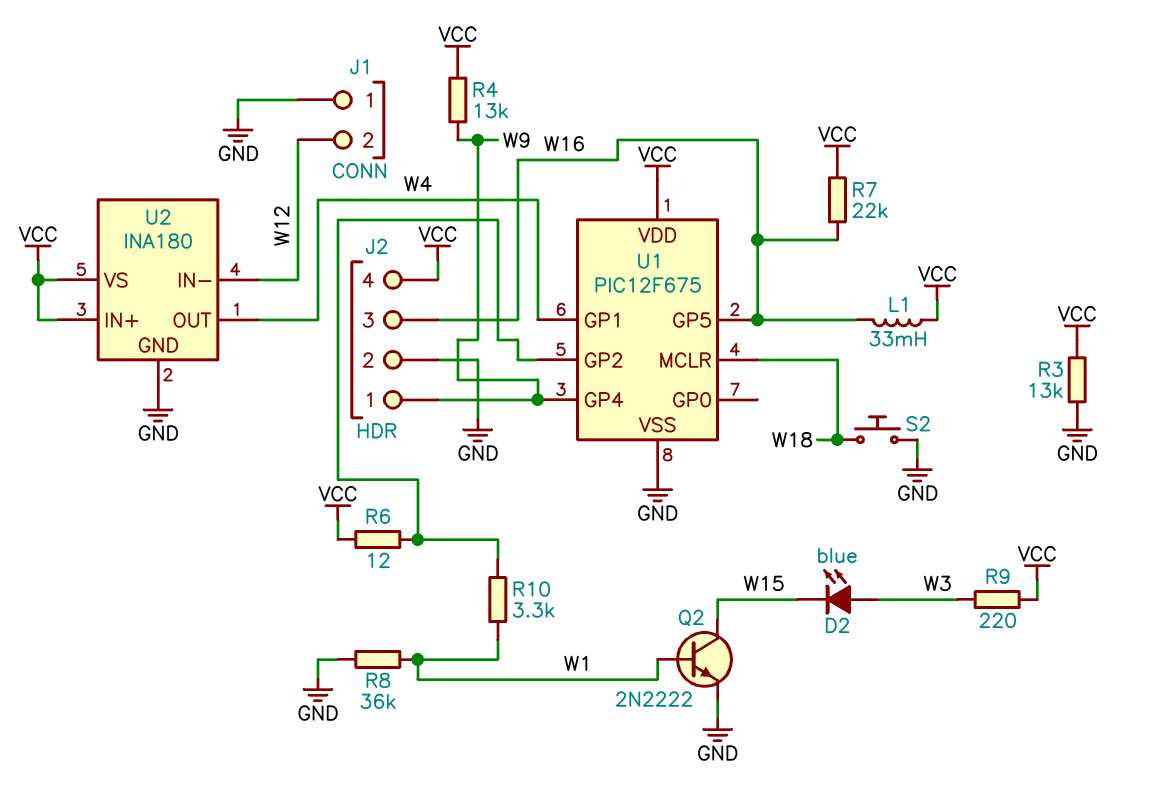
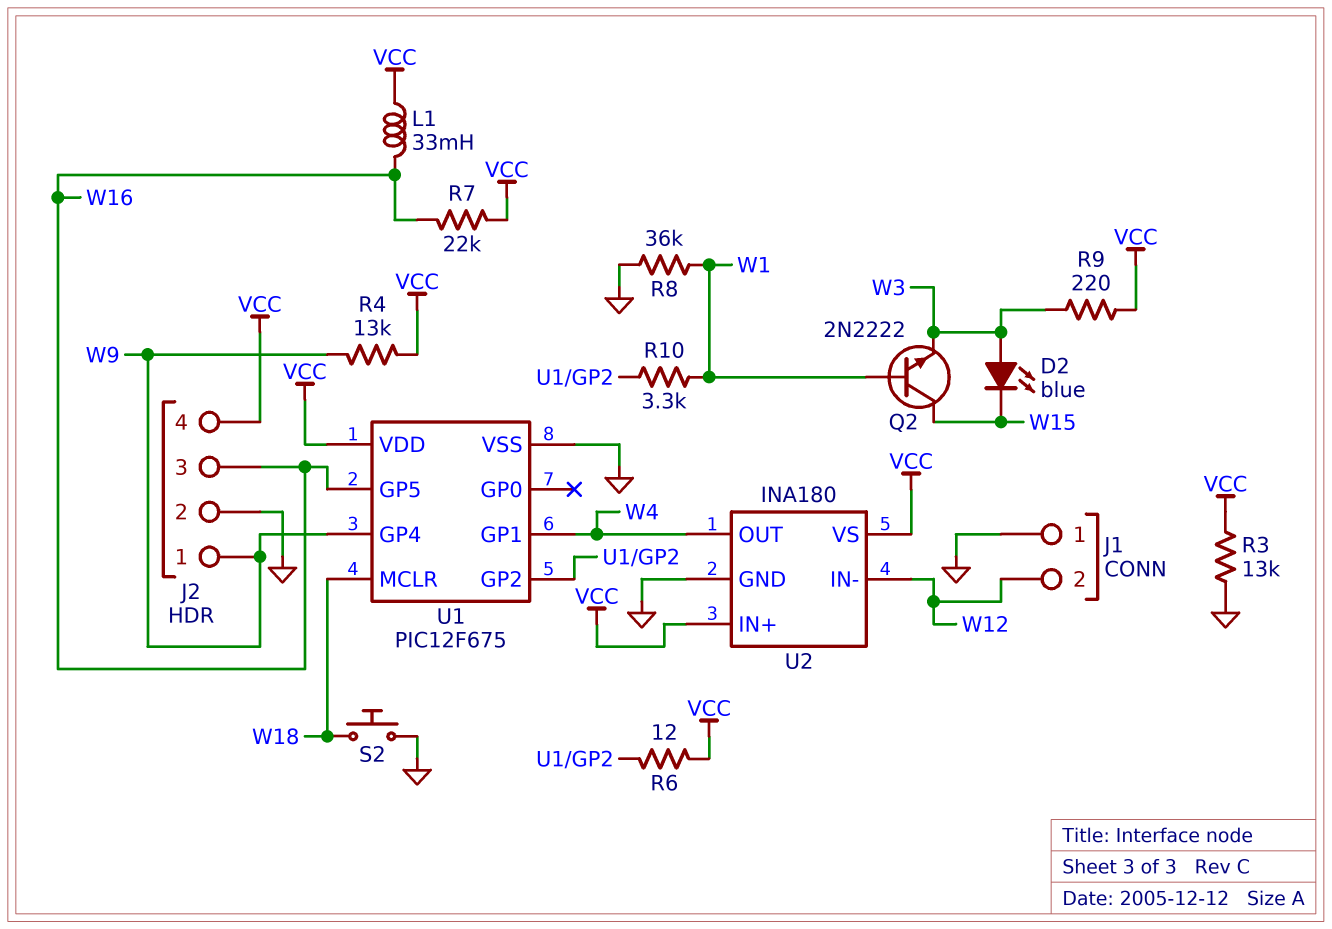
Q2: NPN 2N2222 (B W1, C W15, E GND) -> NPN 2N2222 (B W1, C W15, E W3)

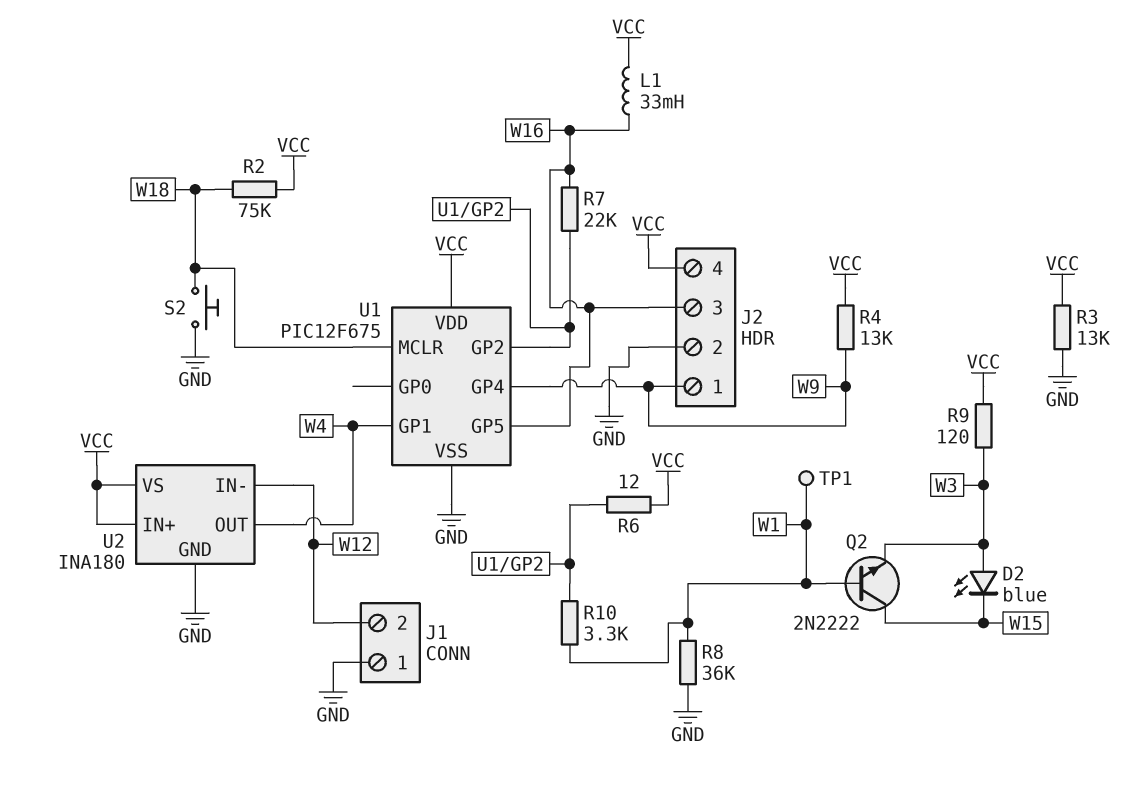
R2: none -> 75k (VCC, W18)
R7: 22k (VCC, W16) -> 22k (U1/GP2, W16)
R9: 220 (VCC, W3) -> 120 (VCC, W3)
TP1: none -> test point (W1)

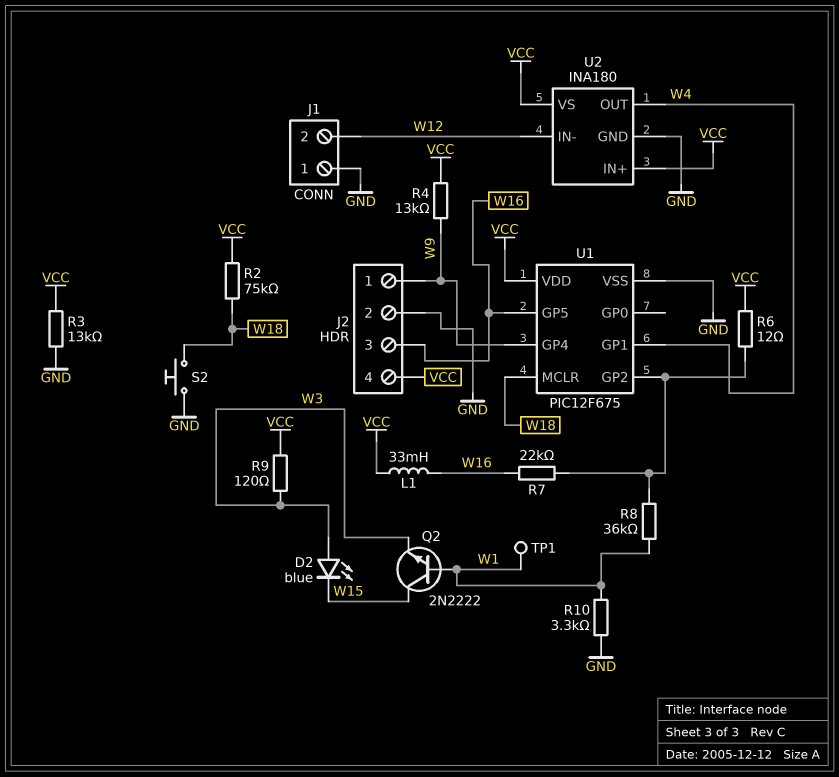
R8: 36k (GND, W1) -> 36k (U1/GP2, W1)
R10: 3.3k (U1/GP2, W1) -> 3.3k (GND, W1)

